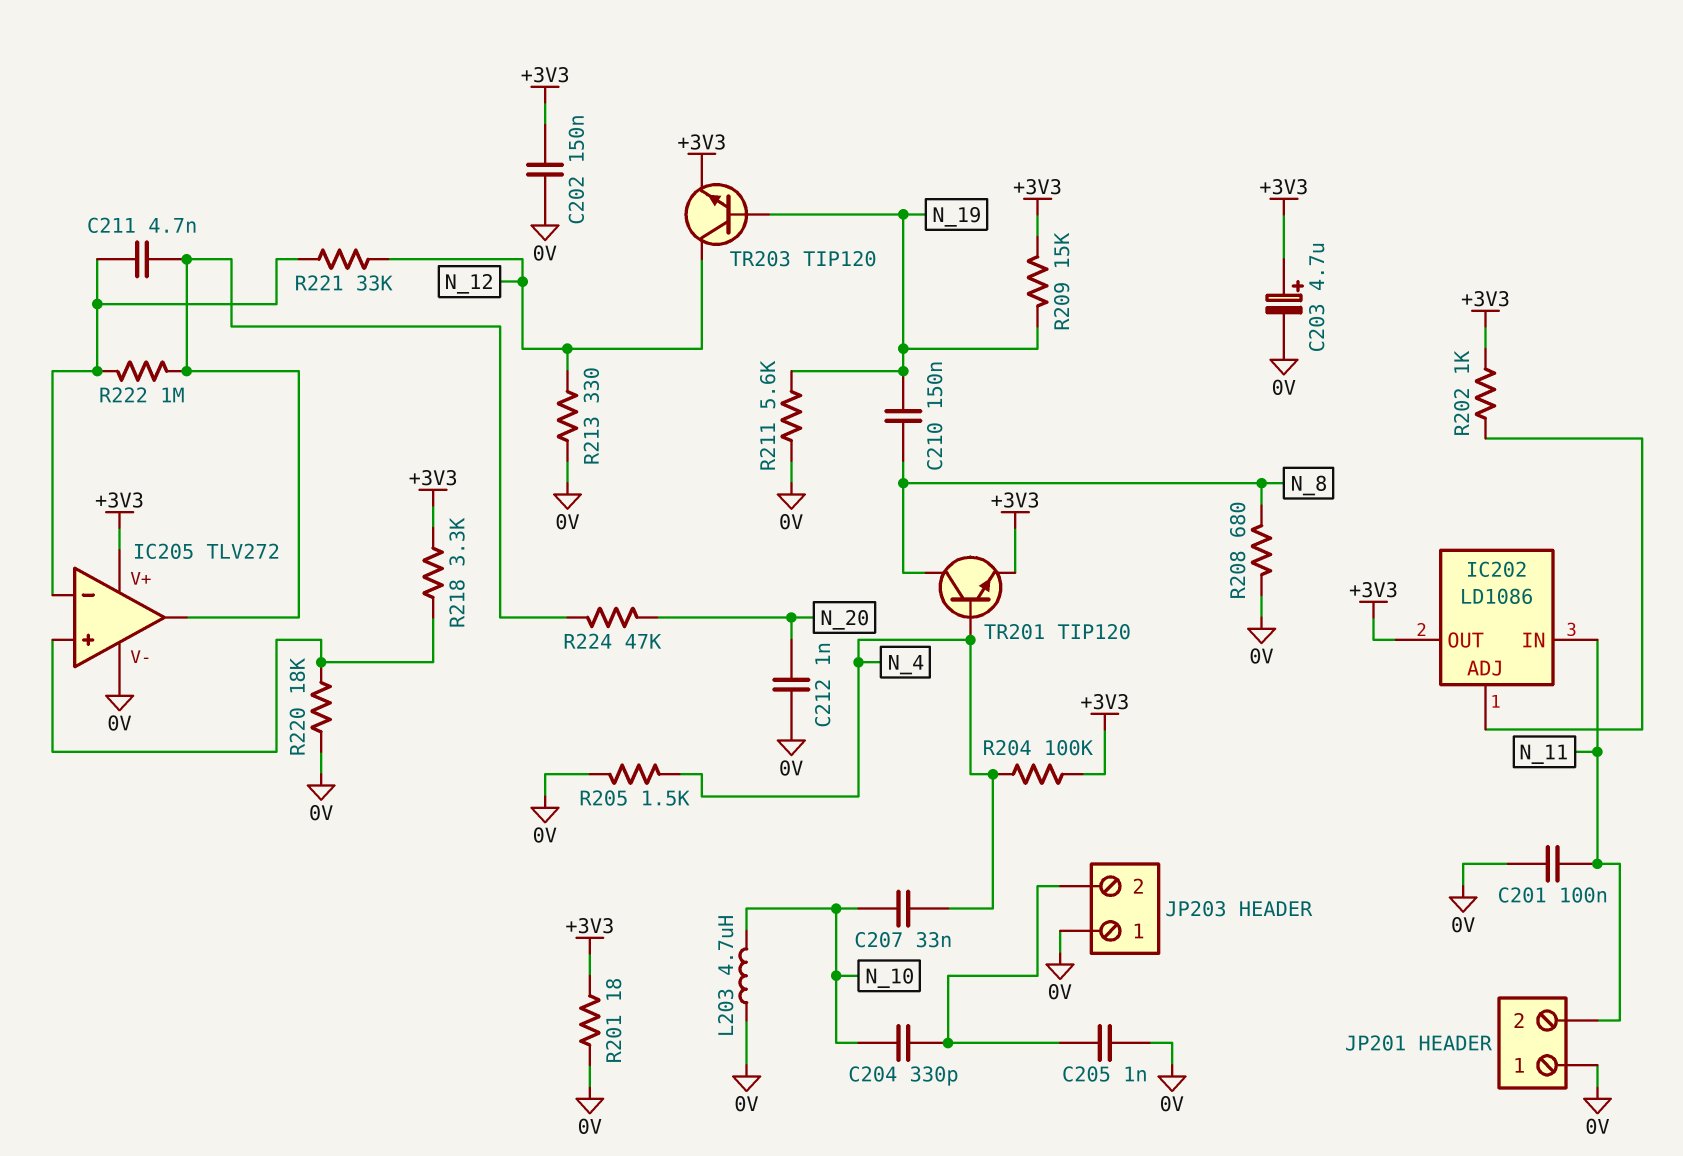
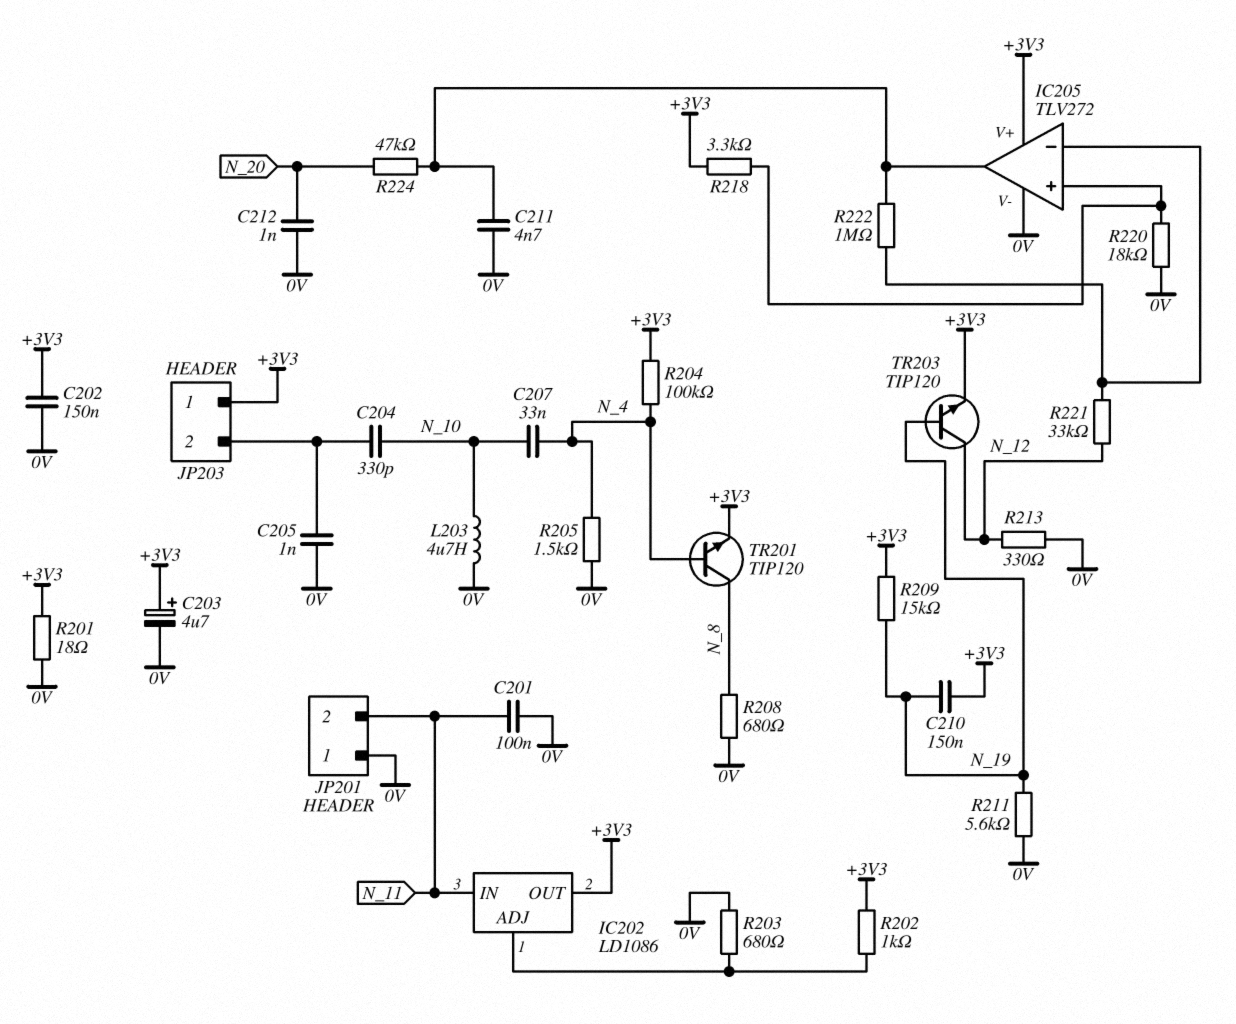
C210: 150nF (N_8, N_19) -> 150nF (+3V3, N_19)
C211: 4.7nF (IC205/in-, IC205/out) -> 4.7nF (0V, IC205/out)
JP203 pin 1: 0V -> +3V3
R203: none -> 680 (0V, IC202/ADJ)

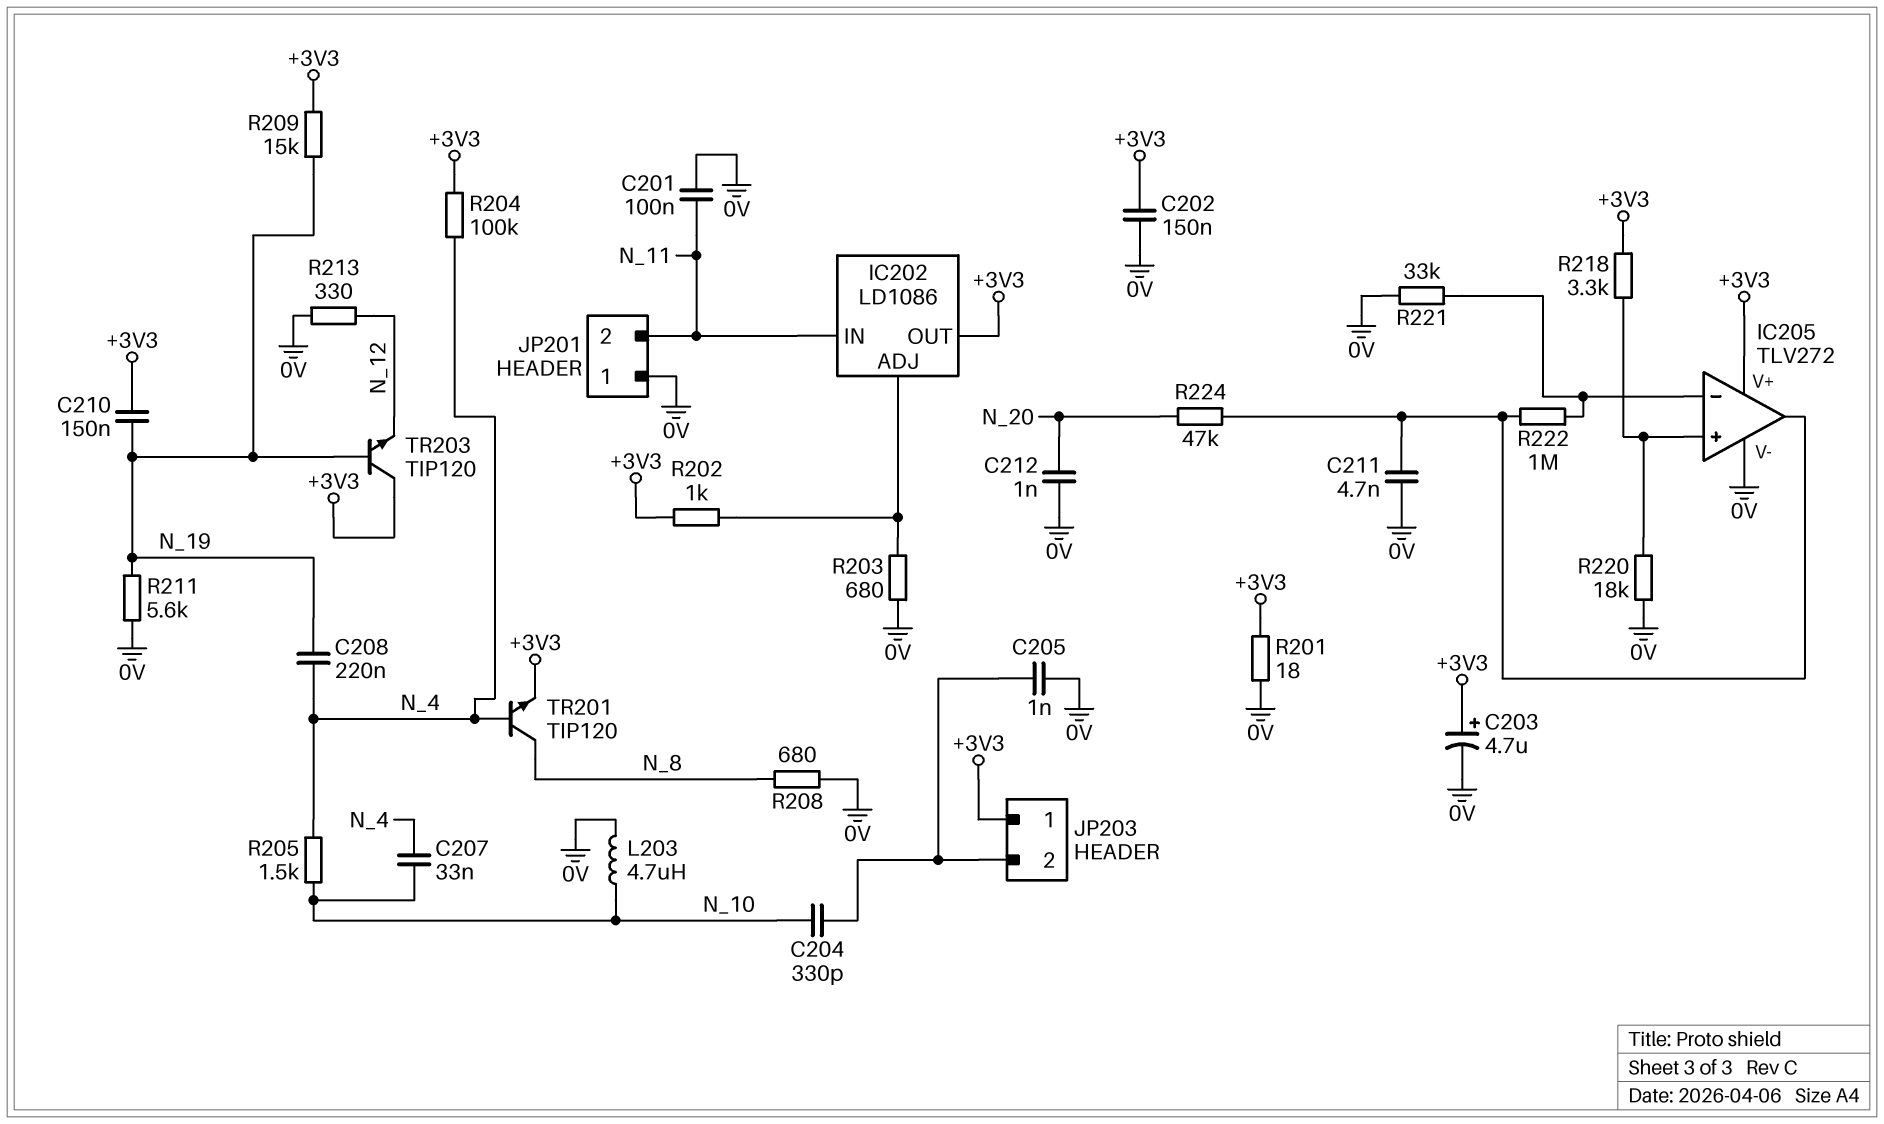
C208: none -> 220nF (N_4, N_19)
R205: 1.5k (0V, N_4) -> 1.5k (N_4, N_10)
R221: 33k (IC205/in-, N_12) -> 33k (0V, IC205/in-)
TR203: NPN TIP120 (B N_19, C N_12, E +3V3) -> NPN TIP120 (B N_19, C +3V3, E N_12)

